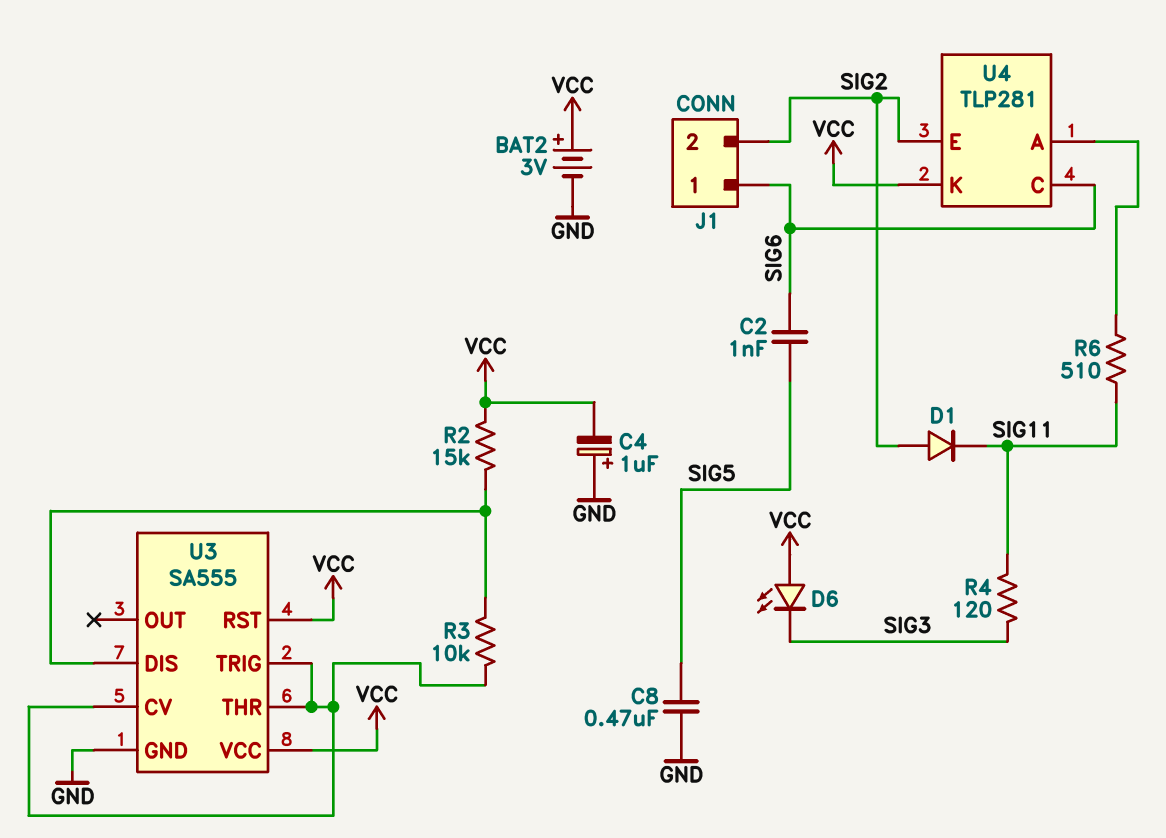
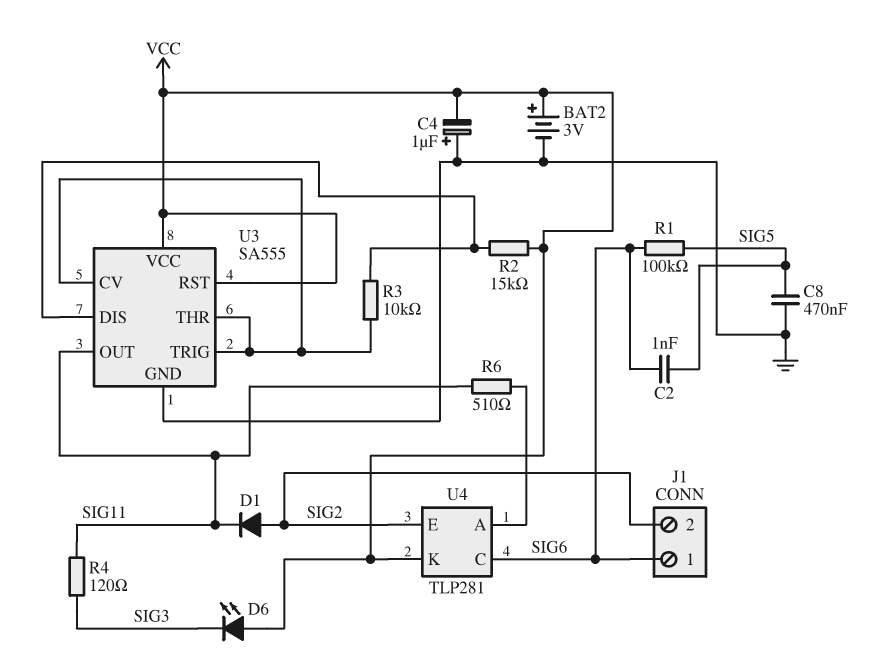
R1: none -> 100k (SIG5, SIG6)
U3 pin OUT: none -> SIG11

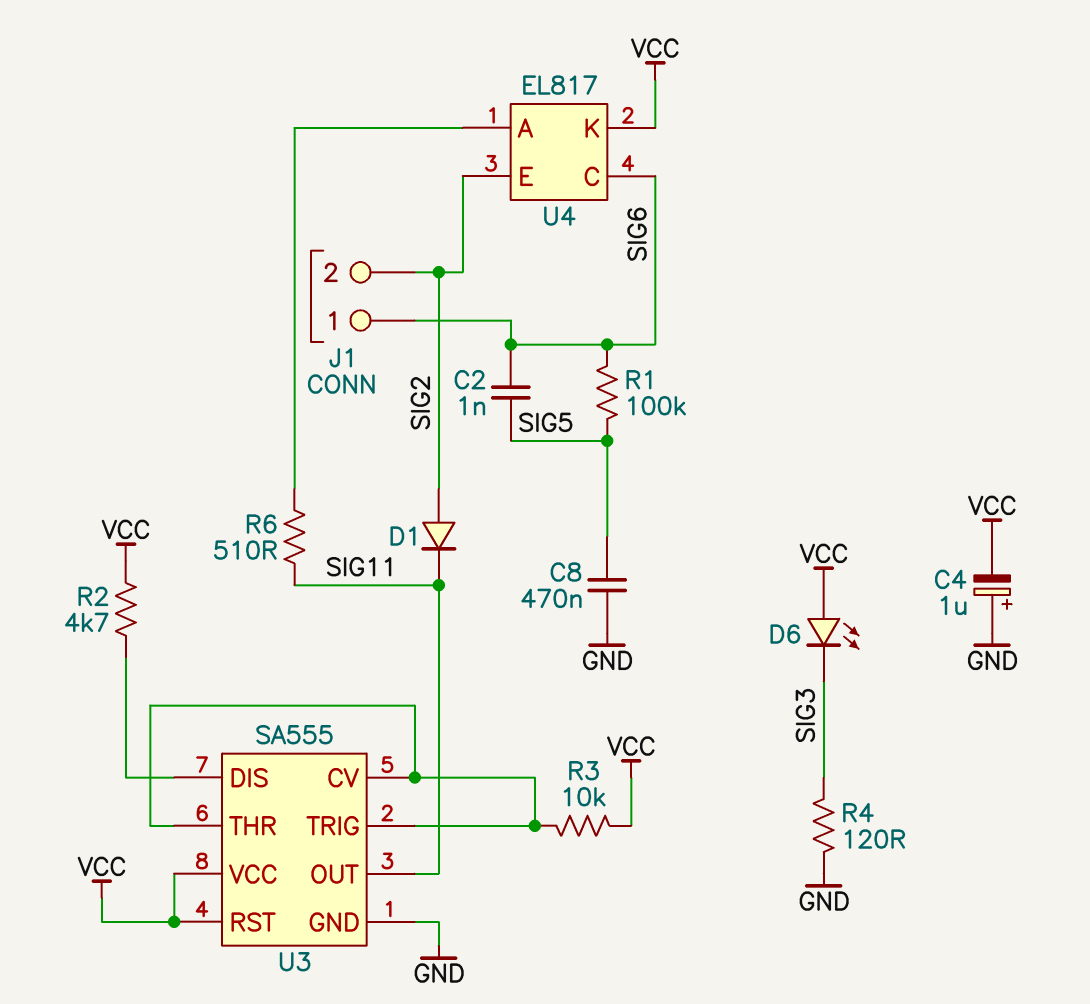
BAT2: 3V (plus VCC, minus GND) -> none
R2: 15k (U3/DIS, VCC) -> 4.7k (U3/DIS, VCC)
R3: 10k (U3/CV, U3/DIS) -> 10k (U3/CV, VCC)
R4: 120 (SIG3, SIG11) -> 120 (GND, SIG3)
U4: TLP281 -> EL817

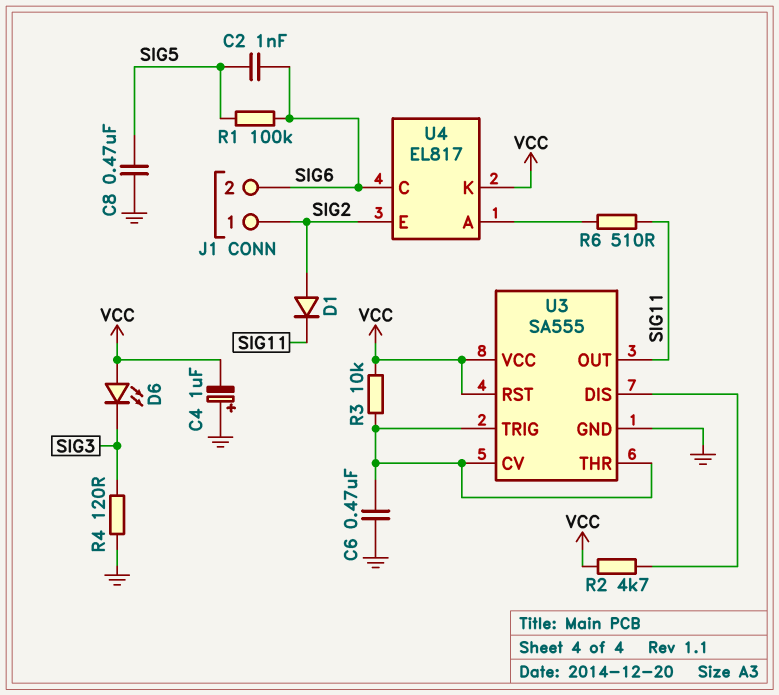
C6: none -> 470nF (GND, U3/CV)
J1 pin 1: SIG6 -> SIG2
J1 pin 2: SIG2 -> SIG6

